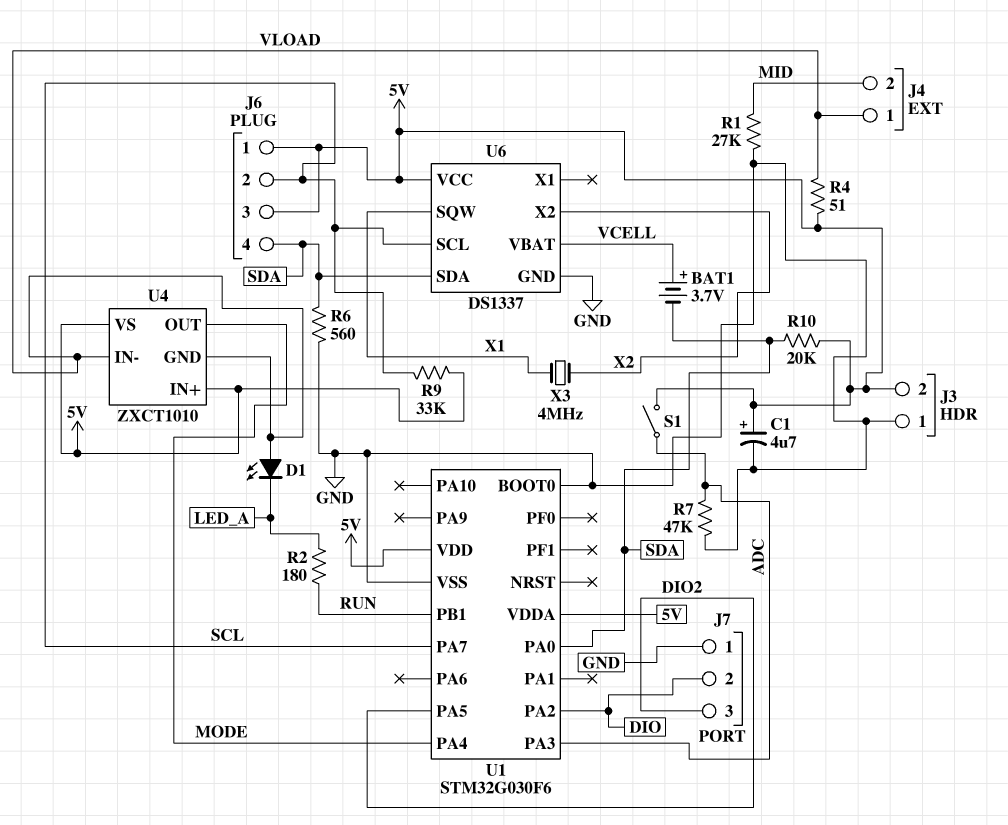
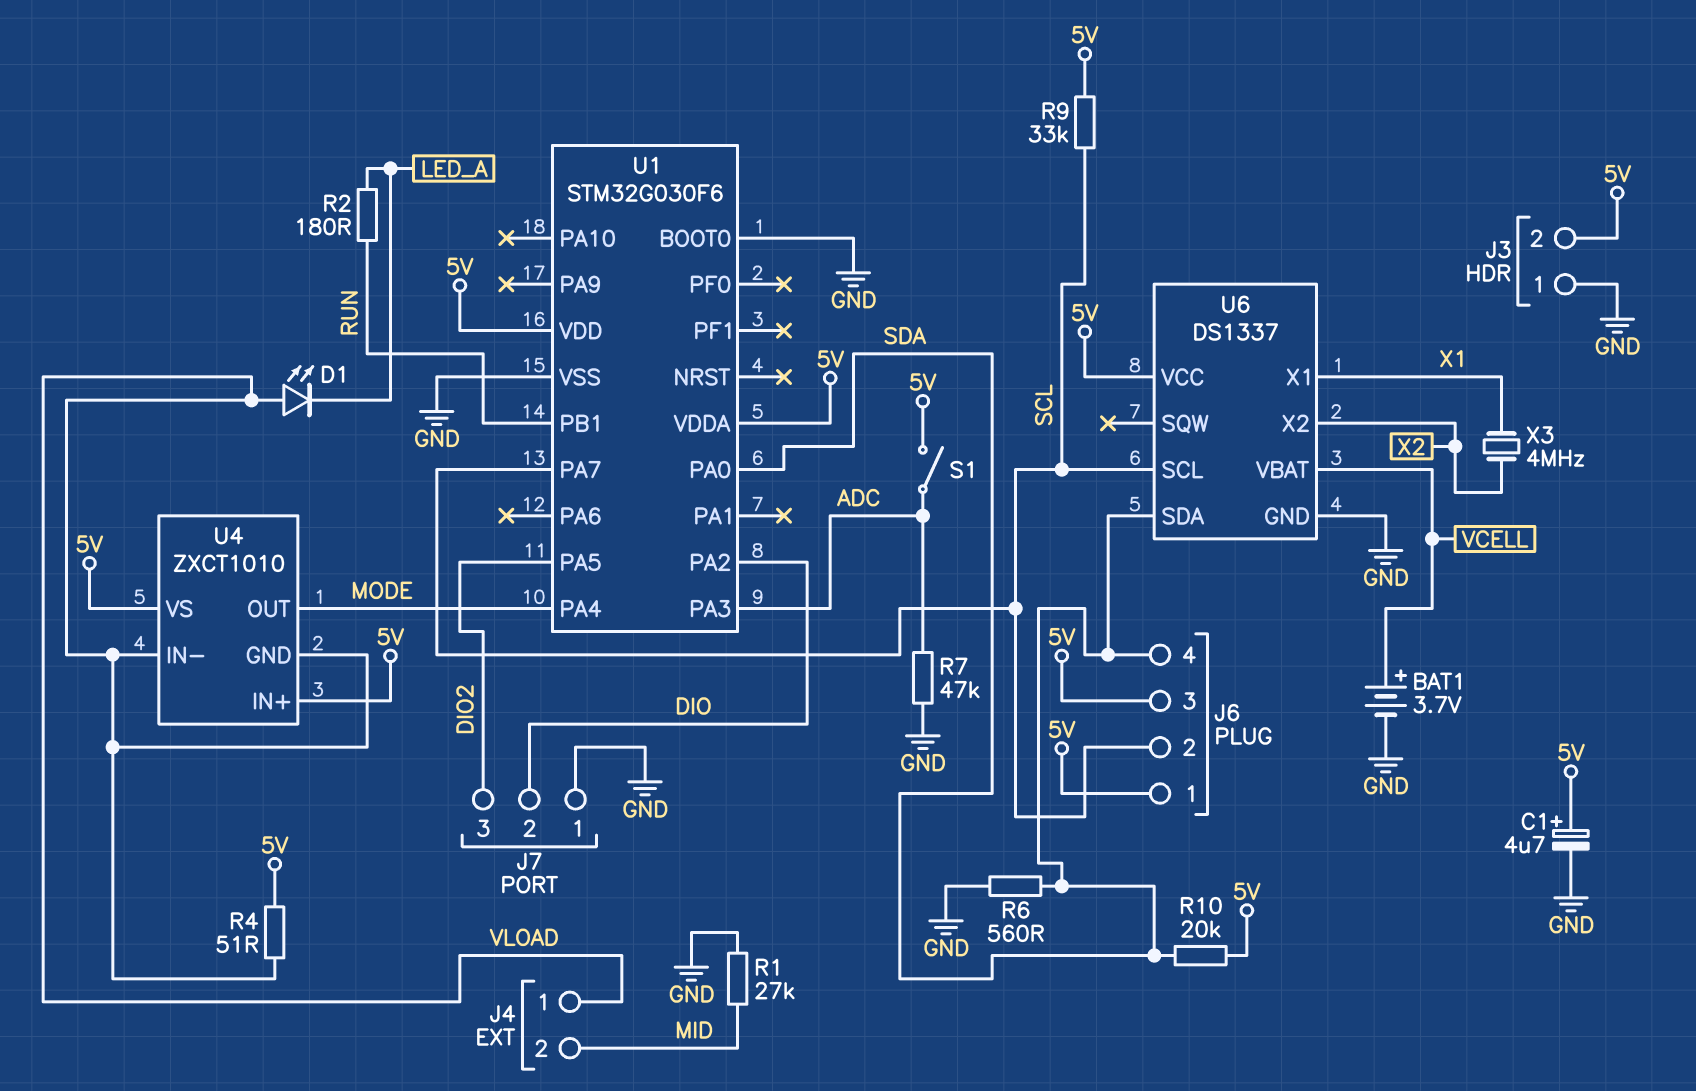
BAT1: 3.7V (plus VCELL, minus SDA) -> 3.7V (plus VCELL, minus GND)
U6 pin SQW: X1 -> none
U6 pin X1: none -> X1

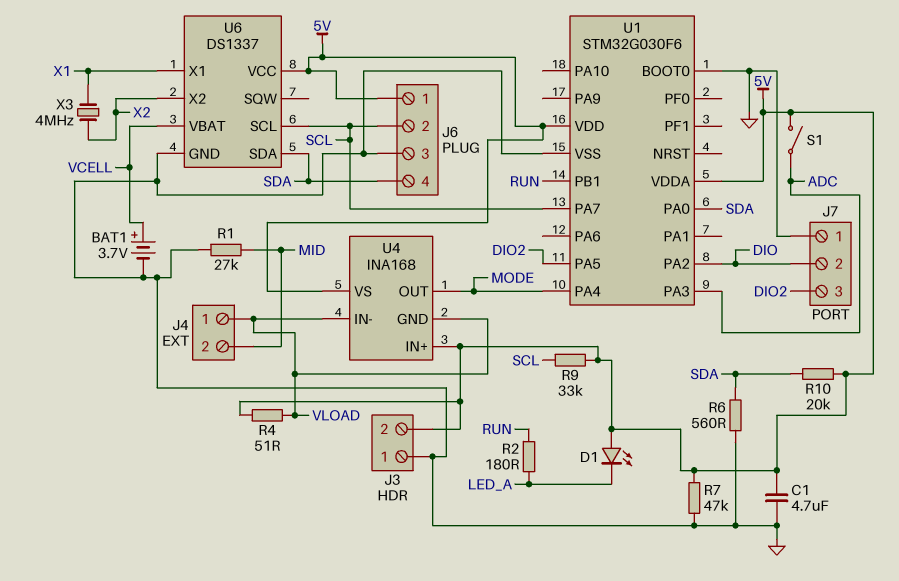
C1: 4.7uF (plus 5V, minus GND) -> 4.7uF (5V, GND)
D1: LED (A VLOAD, K LED_A) -> LED (A 5V, K LED_A)
J6 pin 3: 5V -> GND
R7: 47k (ADC, GND) -> 47k (5V, GND)
U4: ZXCT1010 -> INA168

